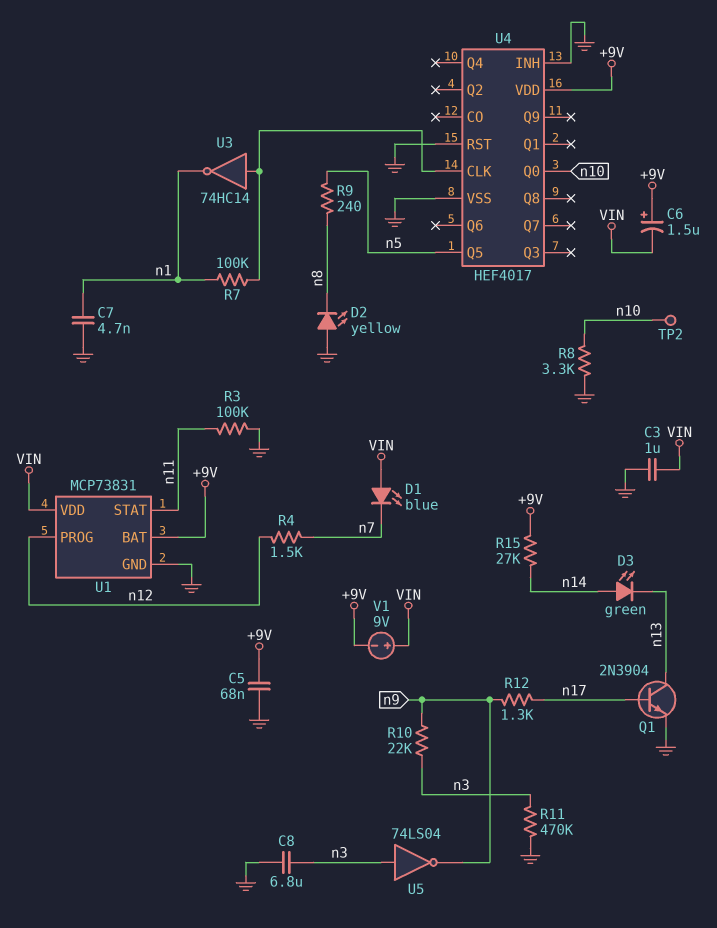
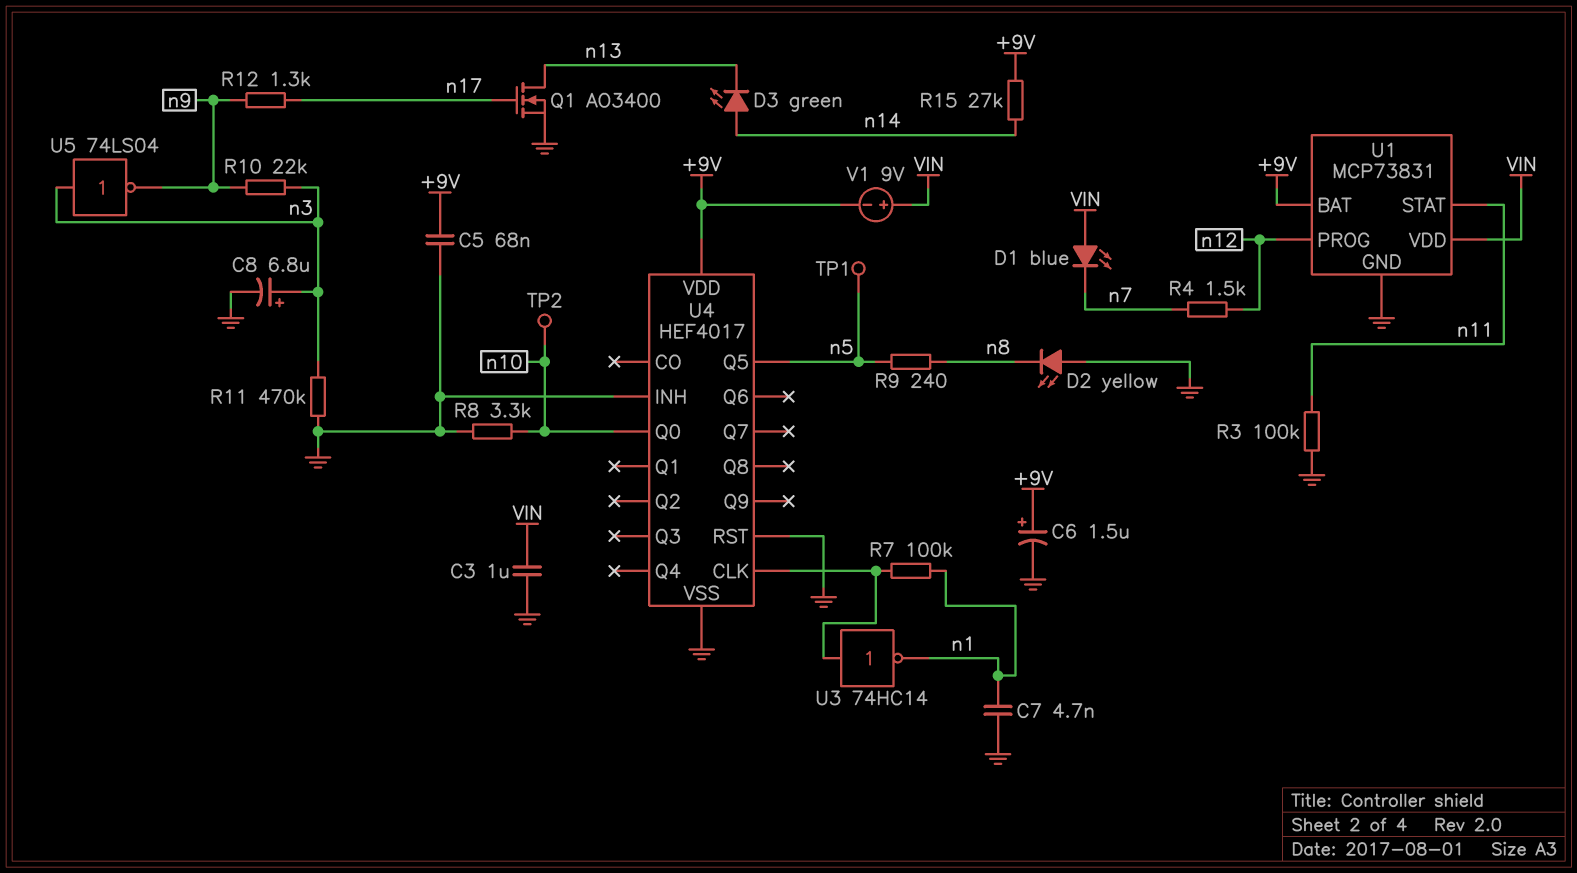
C6: 1.5uF (plus +9V, minus VIN) -> 1.5uF (plus +9V, minus GND)
C8: 6.8uF (GND, n3) -> 6.8uF (plus n3, minus GND)
Q1: NPN 2N3904 (B n17, C n13, E GND) -> NMOS AO3400 (G n17, D n13, S GND)
TP1: none -> test point (n5)

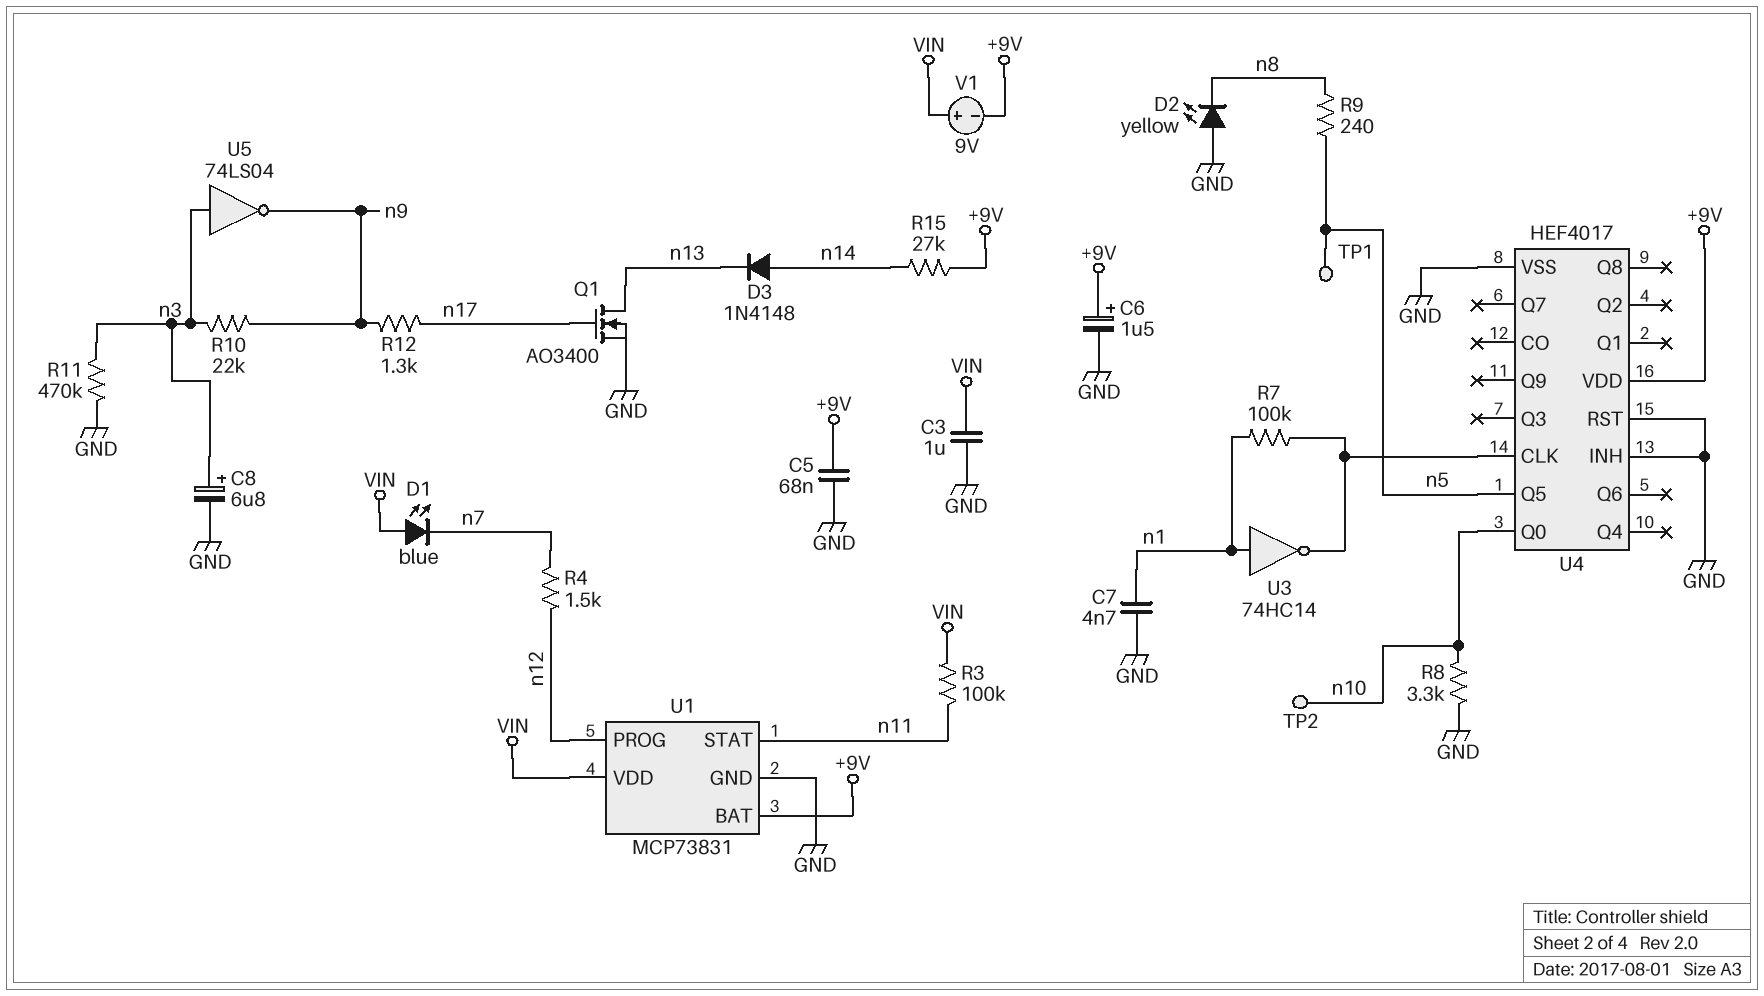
D3: LED green (A n14, K n13) -> diode 1N4148 (A n14, K n13)
R3: 100k (GND, n11) -> 100k (VIN, n11)
U3: NOT 74HC14 (in U4/CLK, out n1) -> NOT 74HC14 (in n1, out U4/CLK)

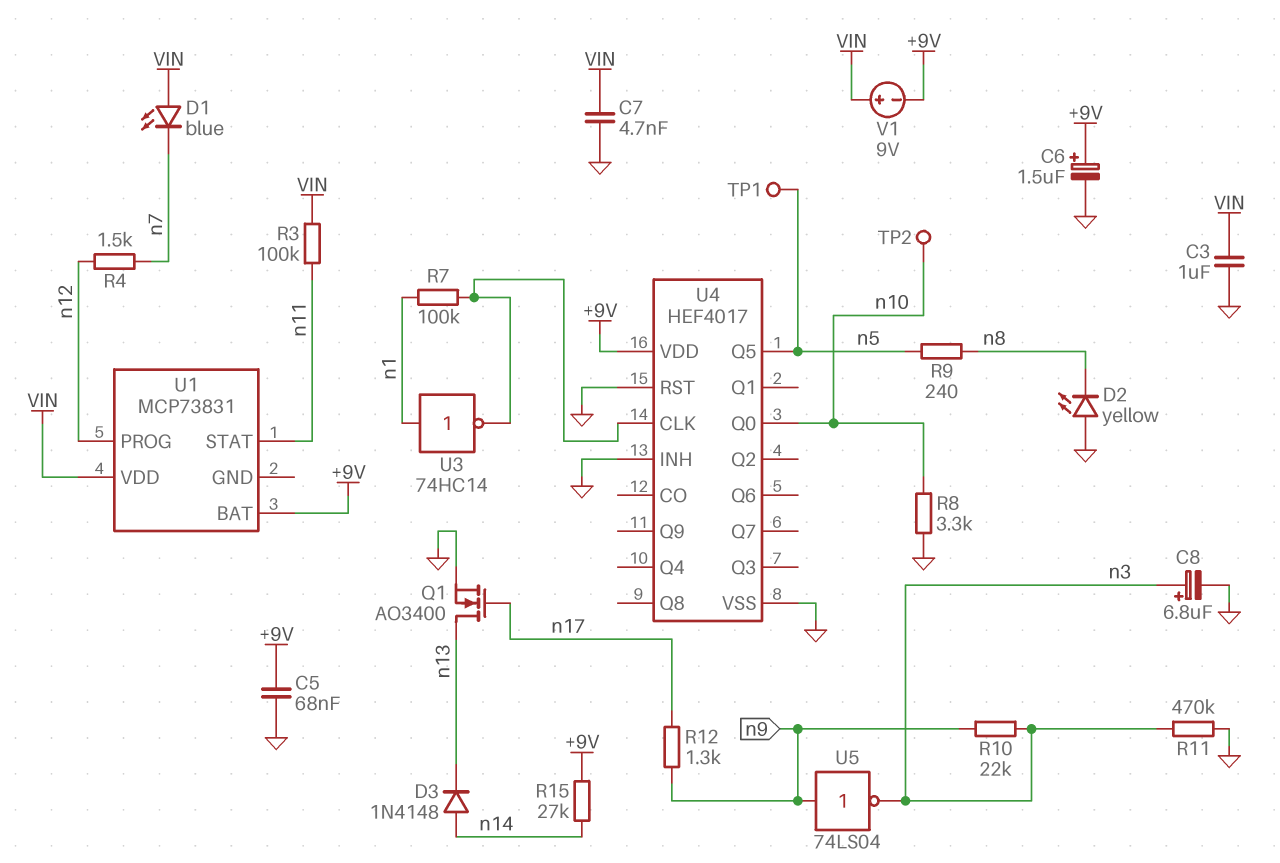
C7: 4.7nF (GND, n1) -> 4.7nF (GND, VIN)
U1 pin GND: GND -> none
U5: NOT 74LS04 (in n3, out n9) -> NOT 74LS04 (in n9, out n3)

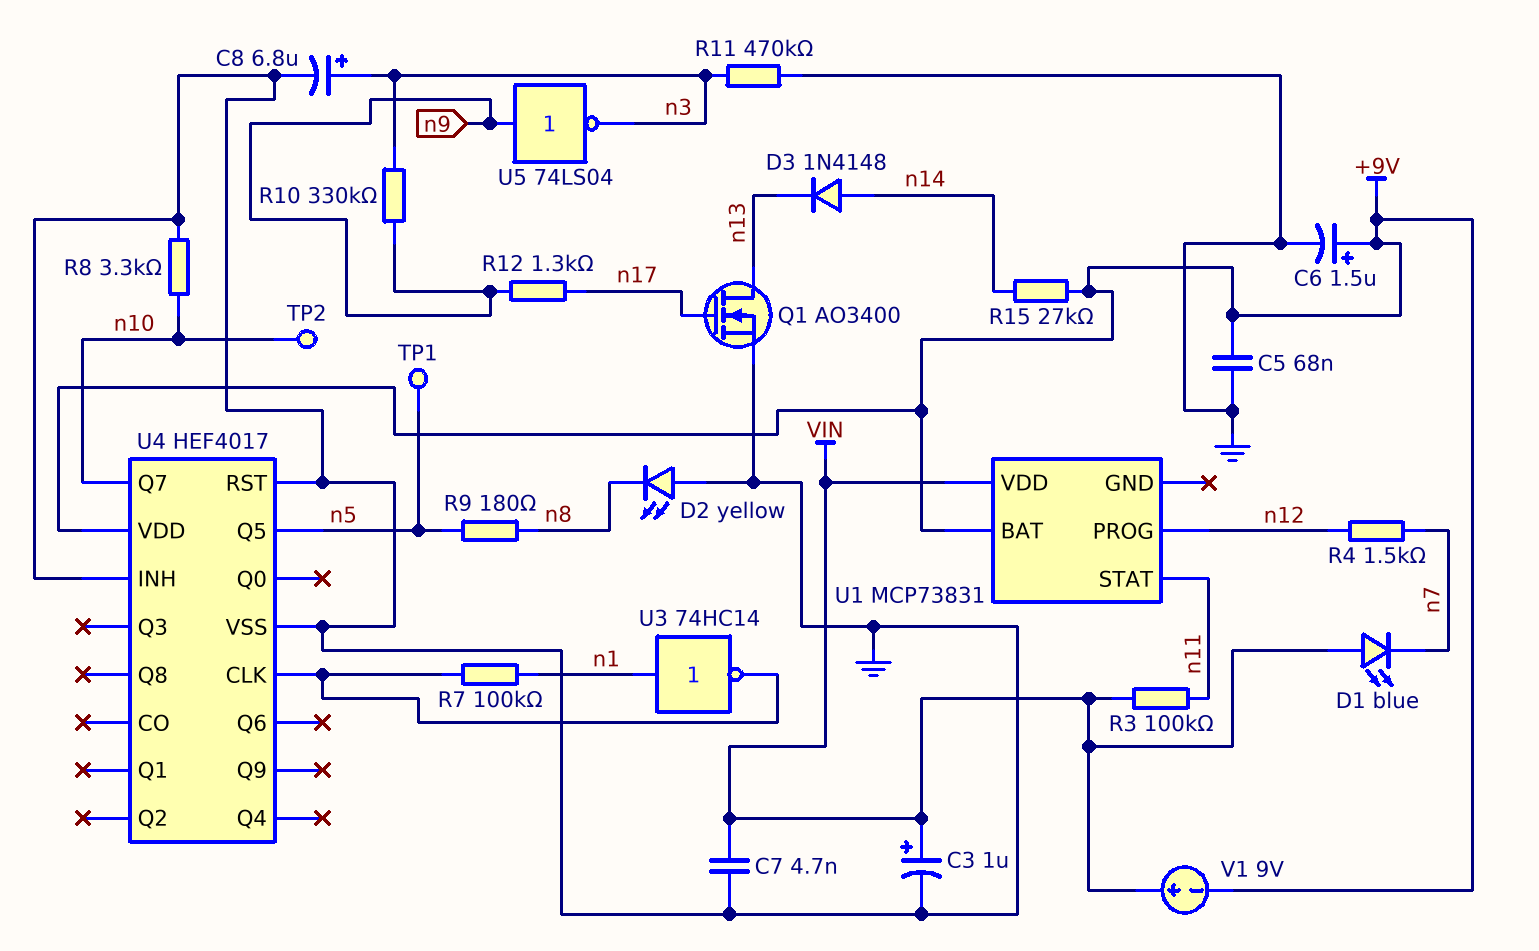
C3: 1uF (GND, VIN) -> 1uF (plus VIN, minus GND)
R9: 240 (n5, n8) -> 180 (n5, n8)
R10: 22k (n3, n9) -> 330k (n3, n9)
U4 pin Q0: n10 -> none
U4 pin Q7: none -> n10

